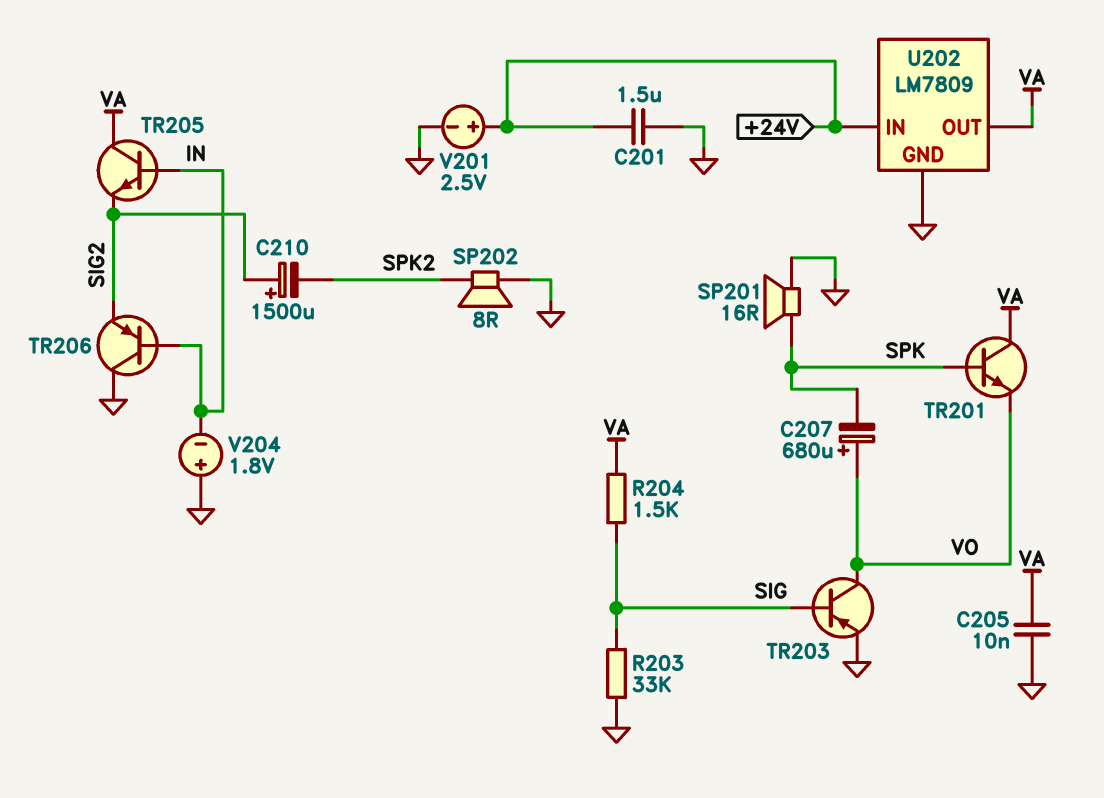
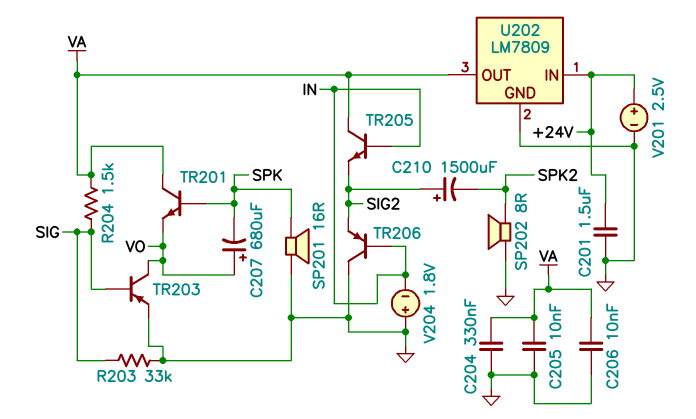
C204: none -> 330nF (GND, VA)
C206: none -> 10nF (GND, VA)

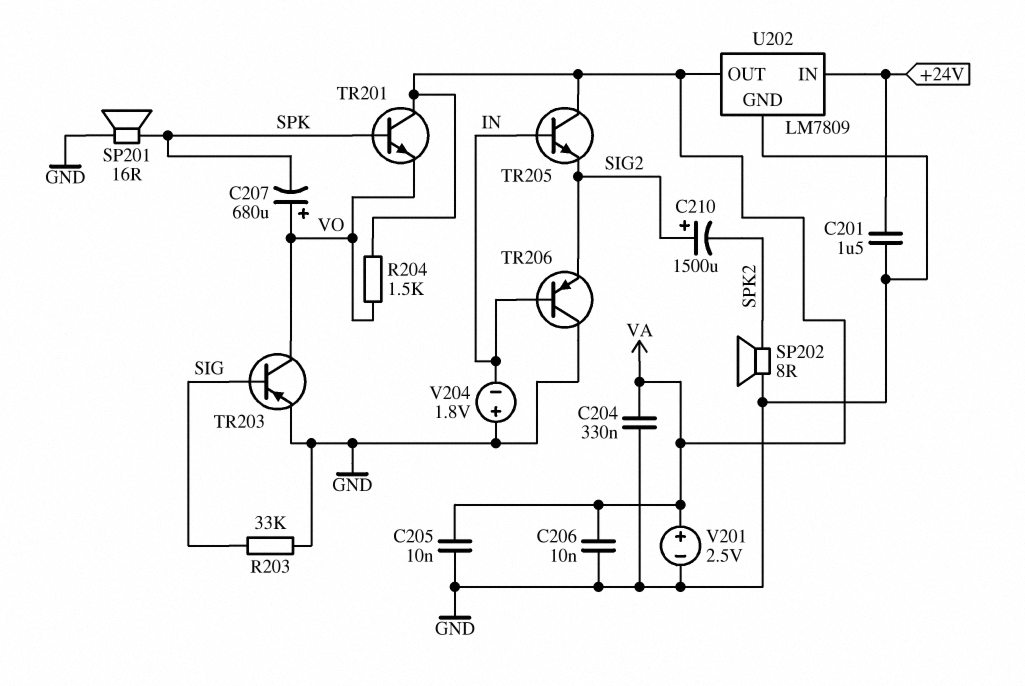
R204: 1.5k (SIG, VA) -> 1.5k (VA, VO)
V201: 2.5V (plus +24V, minus GND) -> 2.5V (plus VA, minus GND)

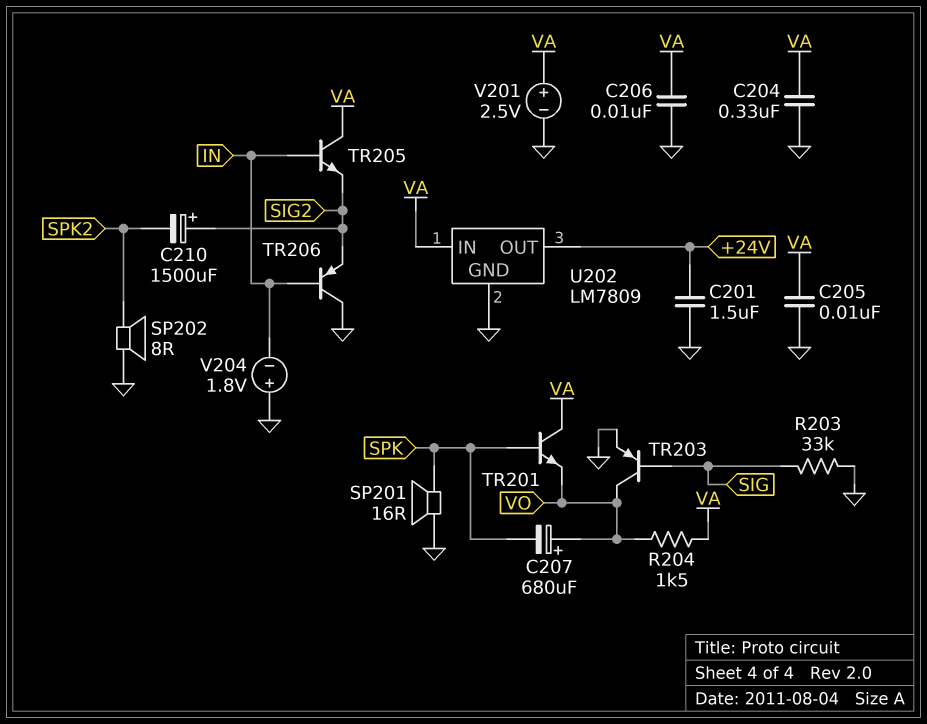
U202 pin IN: +24V -> VA
U202 pin OUT: VA -> +24V

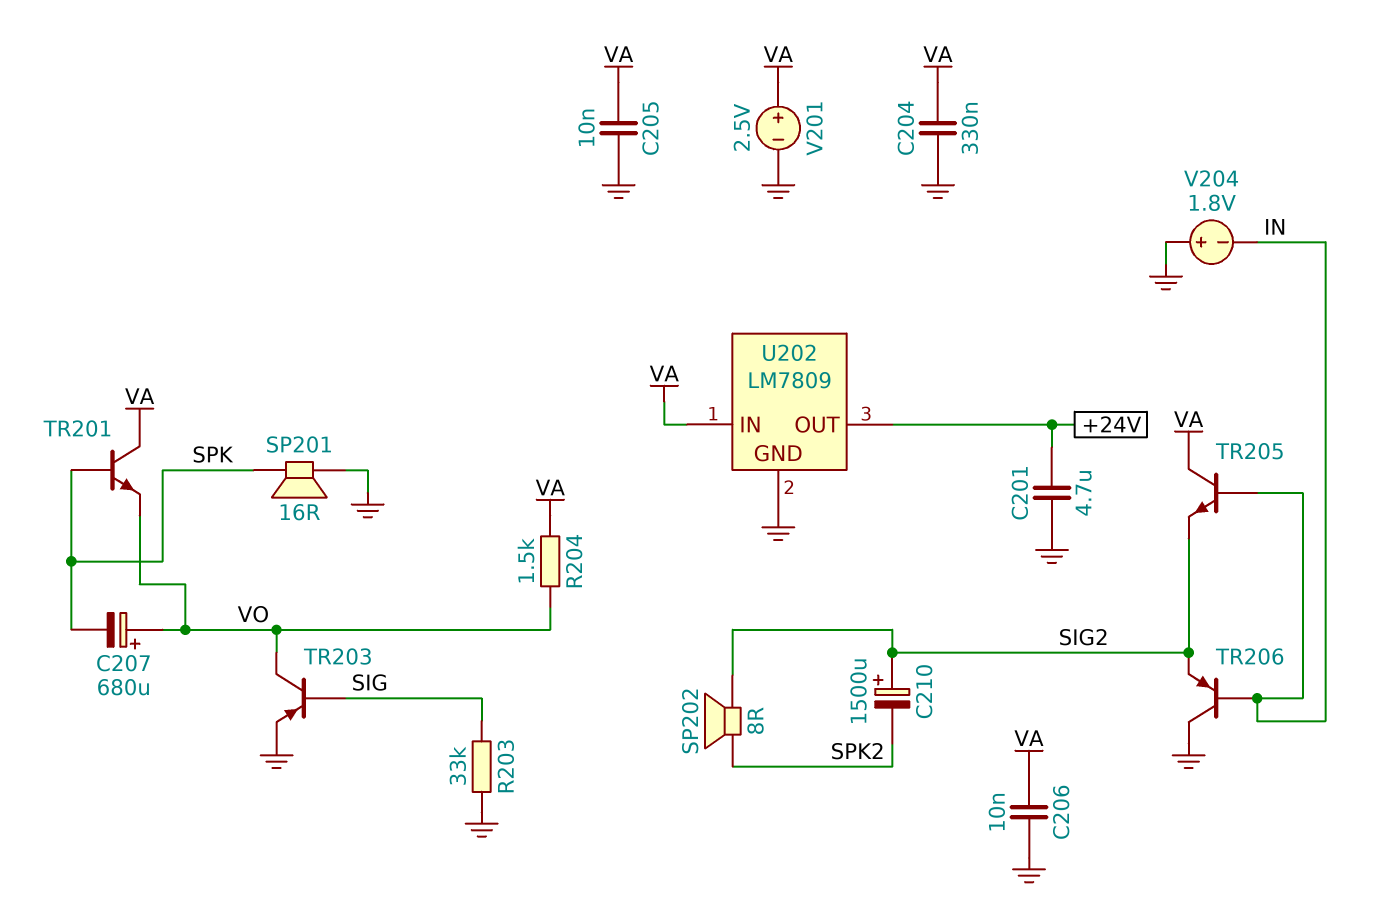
C201: 1.5uF (+24V, GND) -> 4.7uF (+24V, GND)
SP202: speaker 8R (GND, SPK2) -> speaker 8R (SIG2, SPK2)

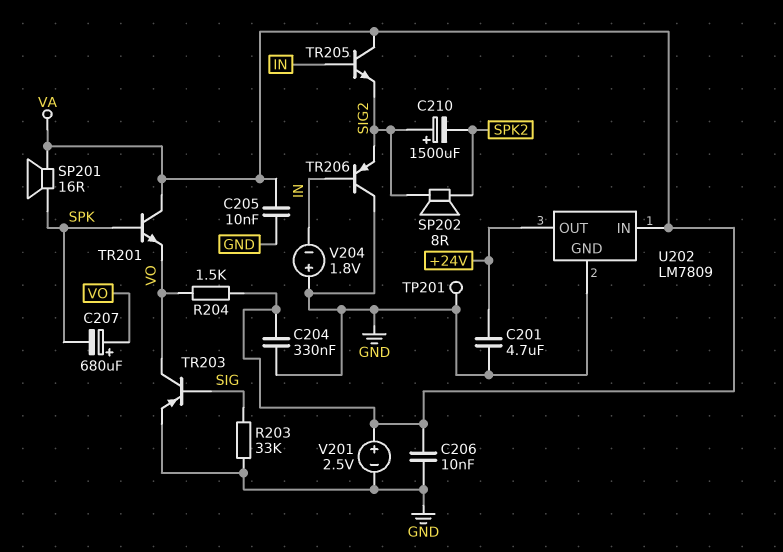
SP201: speaker 16R (GND, SPK) -> speaker 16R (SPK, VA)
TP201: none -> test point (GND)

